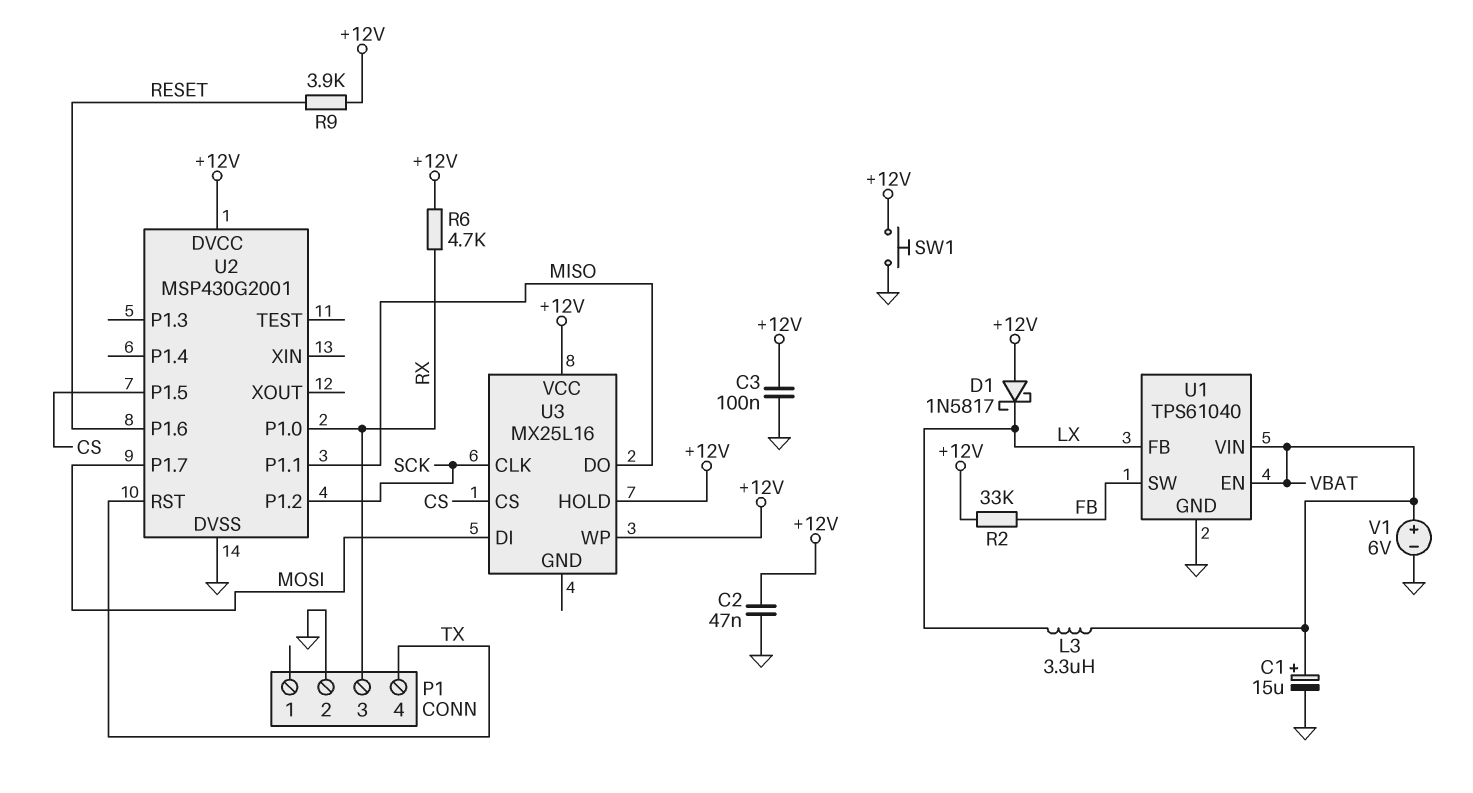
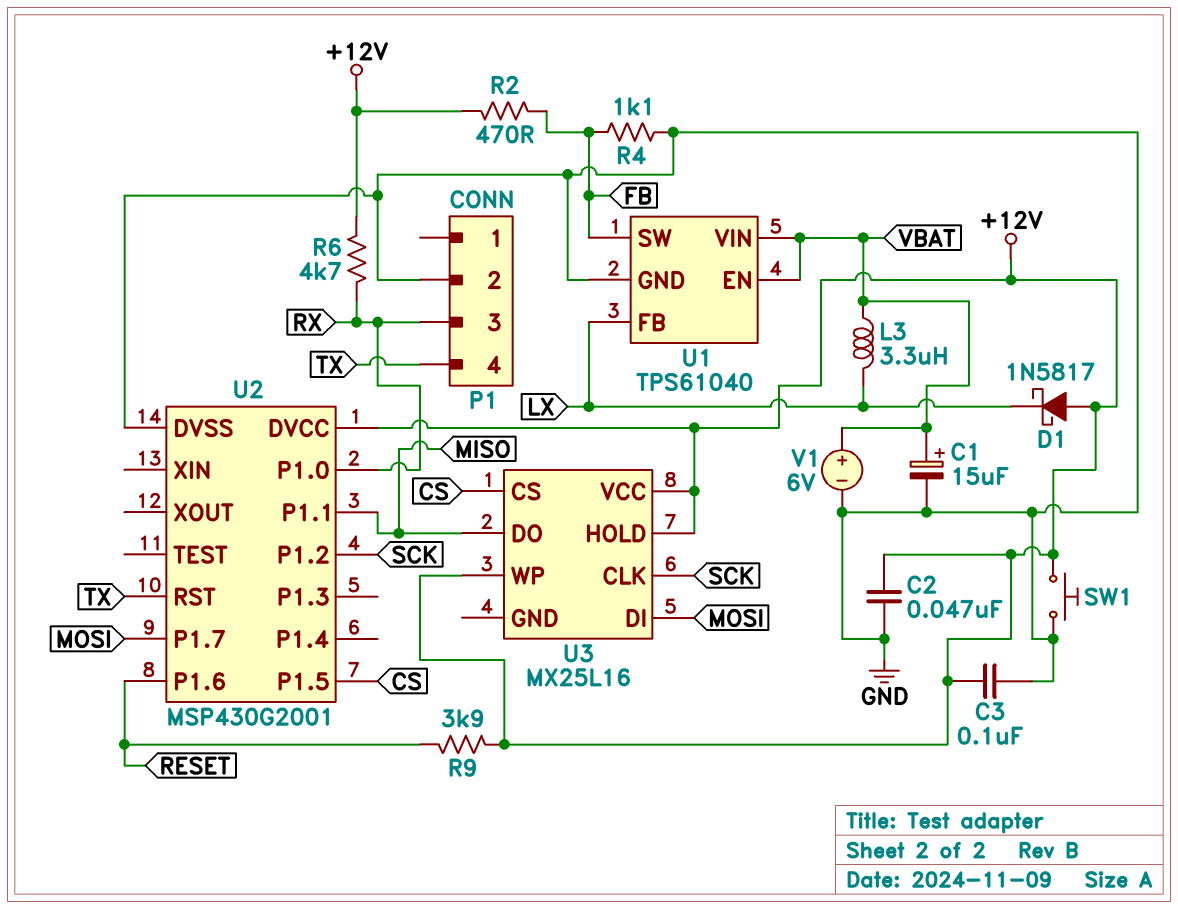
R2: 33k (+12V, FB) -> 470 (+12V, FB)
R4: none -> 1.1k (FB, GND)

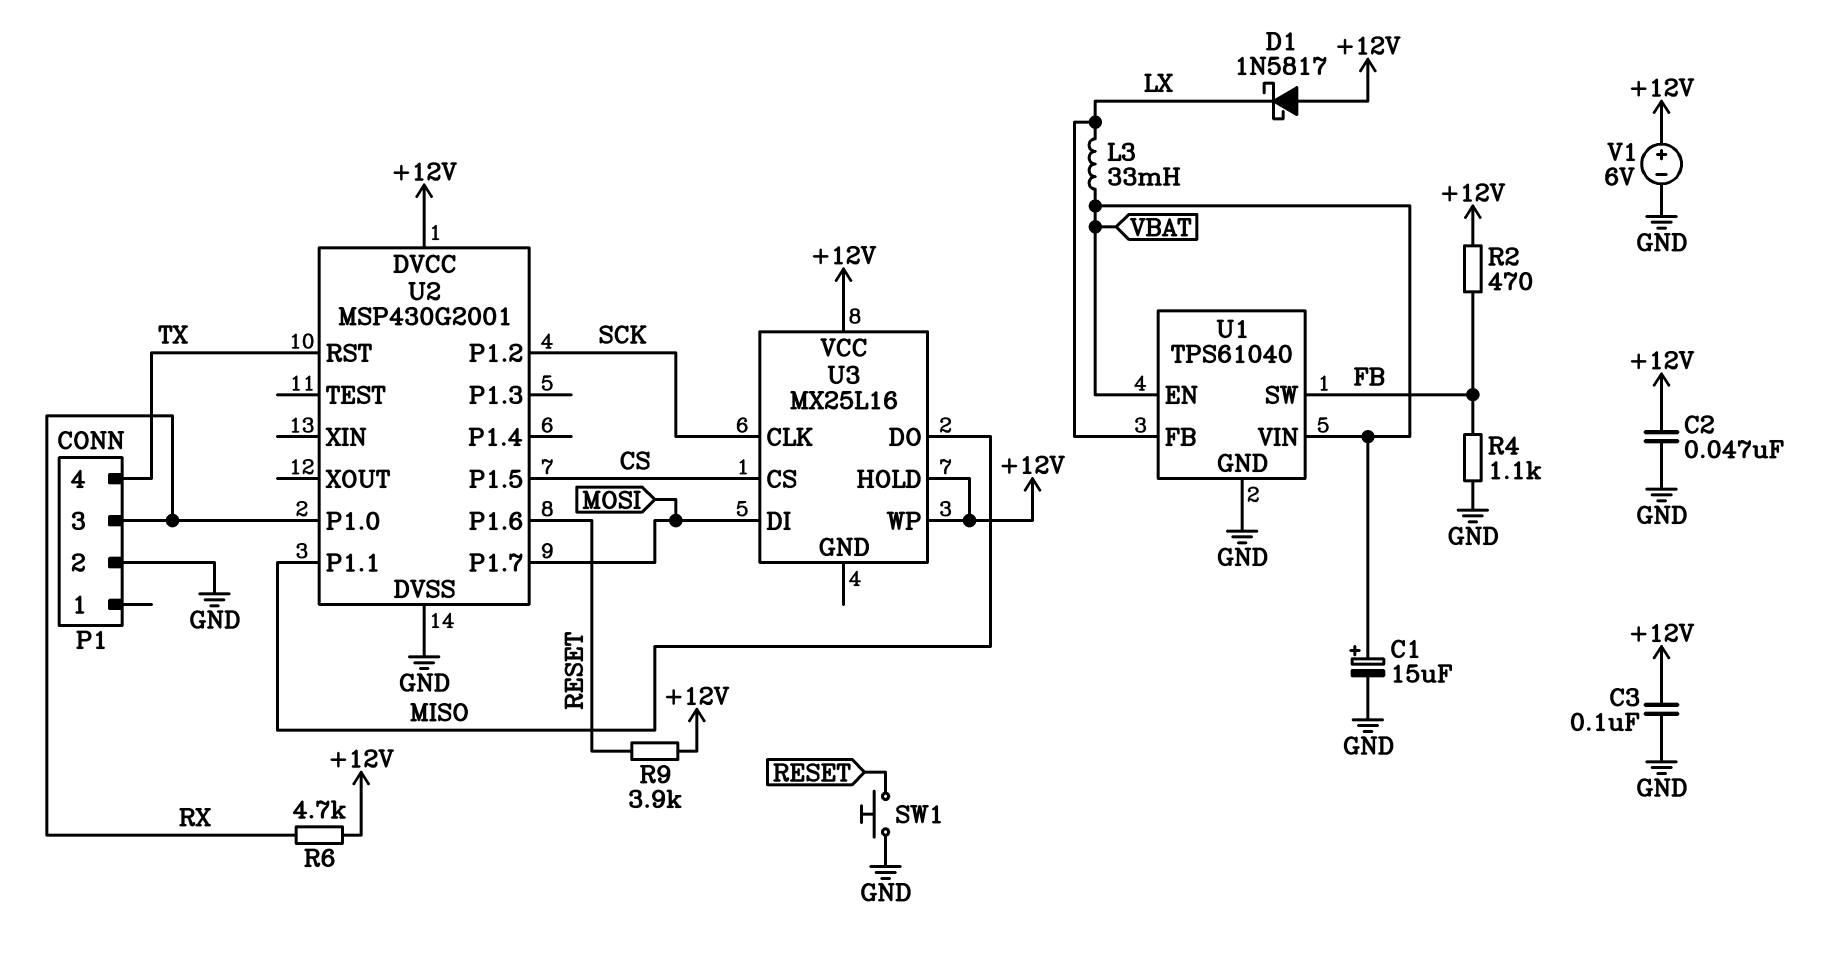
L3: 3.3uH (LX, VBAT) -> 33mH (LX, VBAT)
SW1: button (+12V, GND) -> button (GND, RESET)
V1: 6V (plus VBAT, minus GND) -> 6V (plus +12V, minus GND)

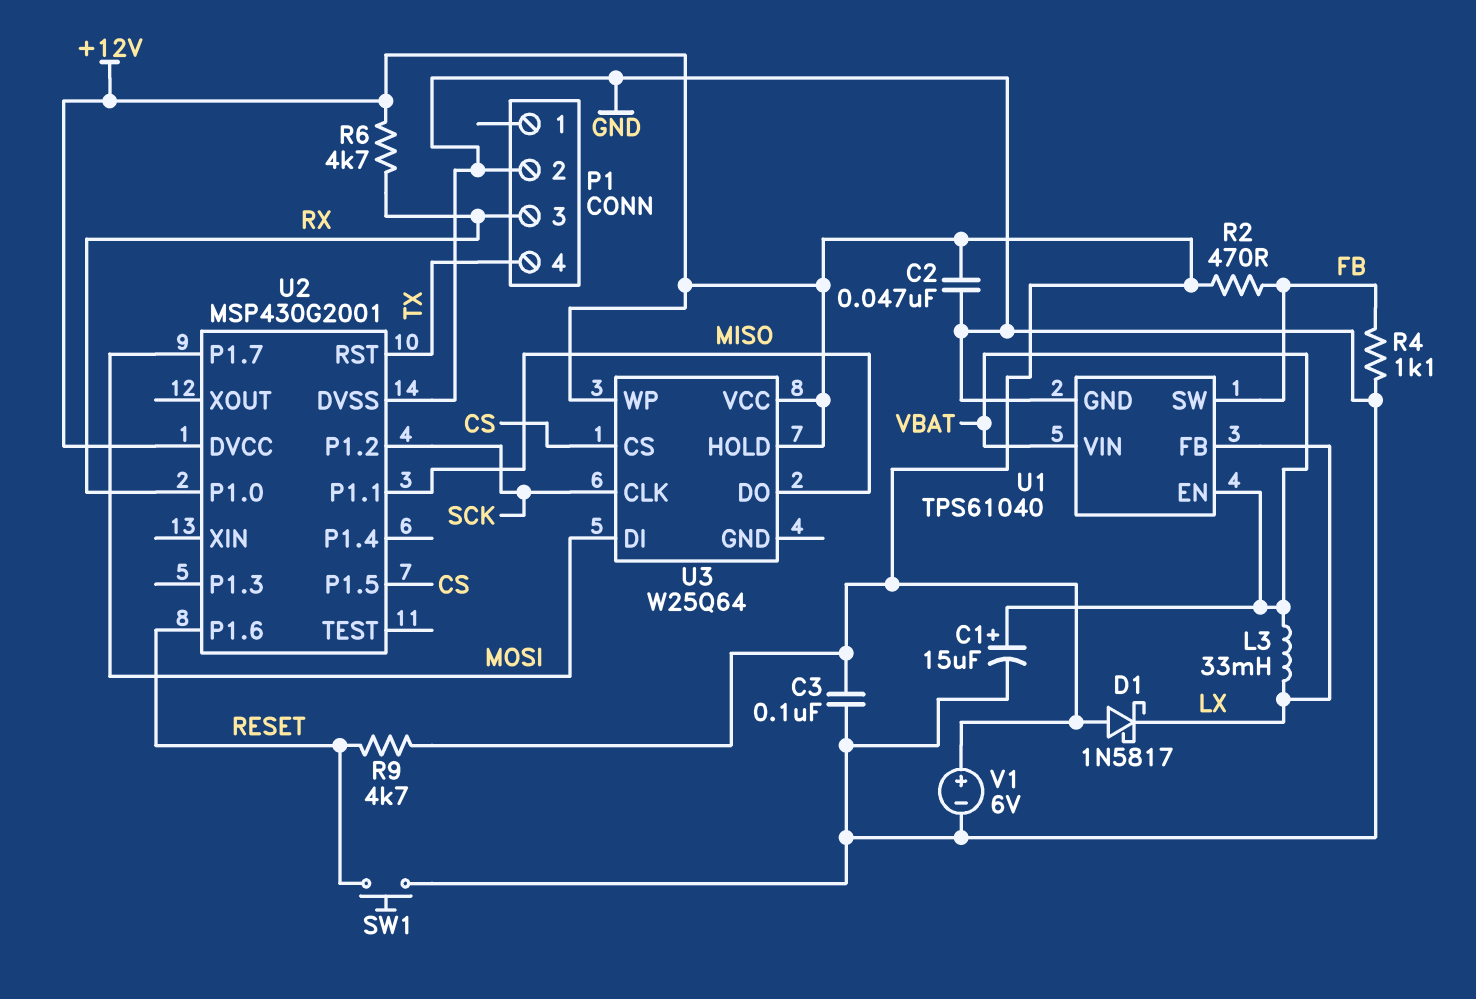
R9: 3.9k (+12V, RESET) -> 4.7k (+12V, RESET)
U3: MX25L16 -> W25Q64

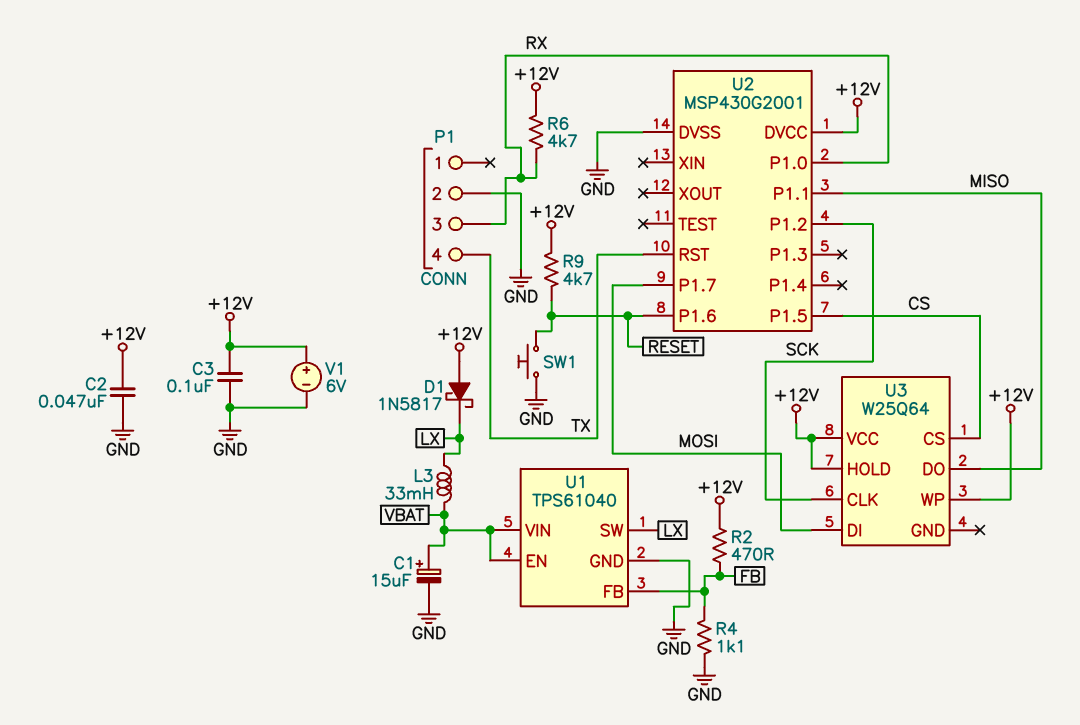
U1 pin FB: LX -> FB
U1 pin SW: FB -> LX

